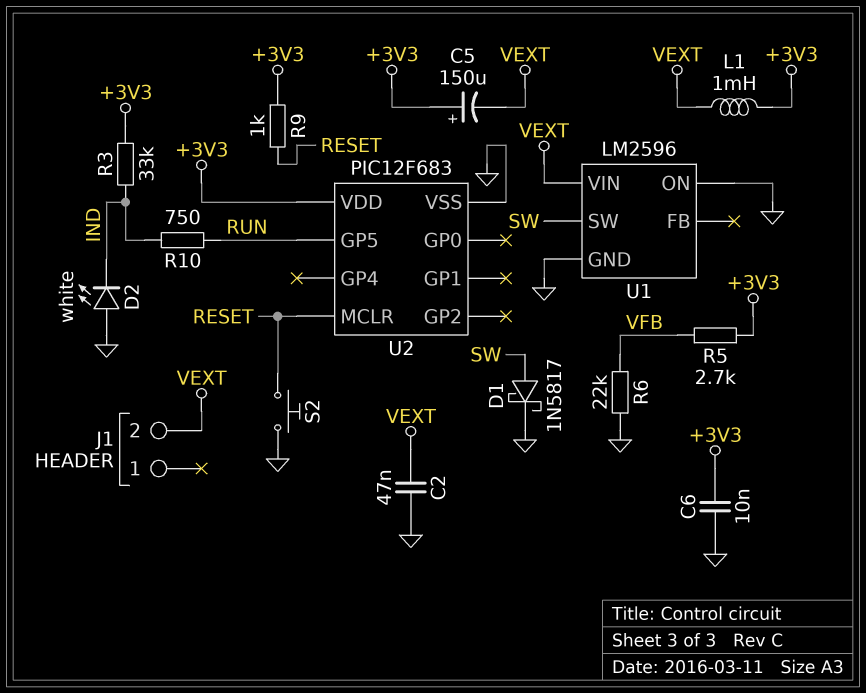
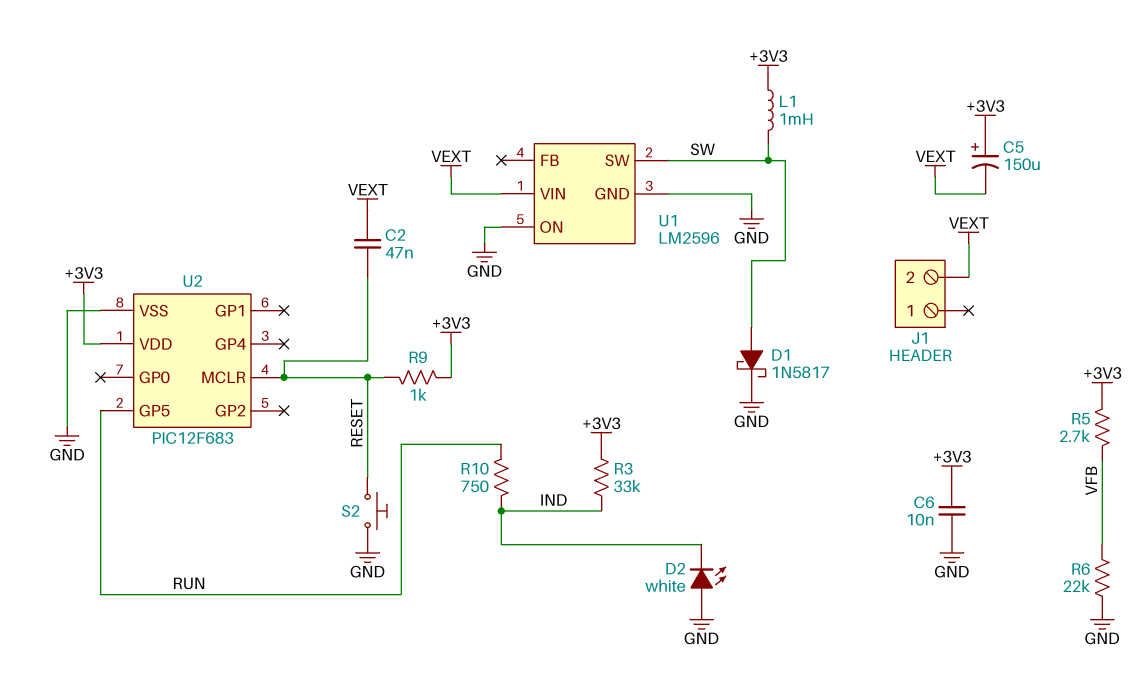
C2: 47nF (GND, VEXT) -> 47nF (RESET, VEXT)
L1: 1mH (+3V3, VEXT) -> 1mH (+3V3, SW)

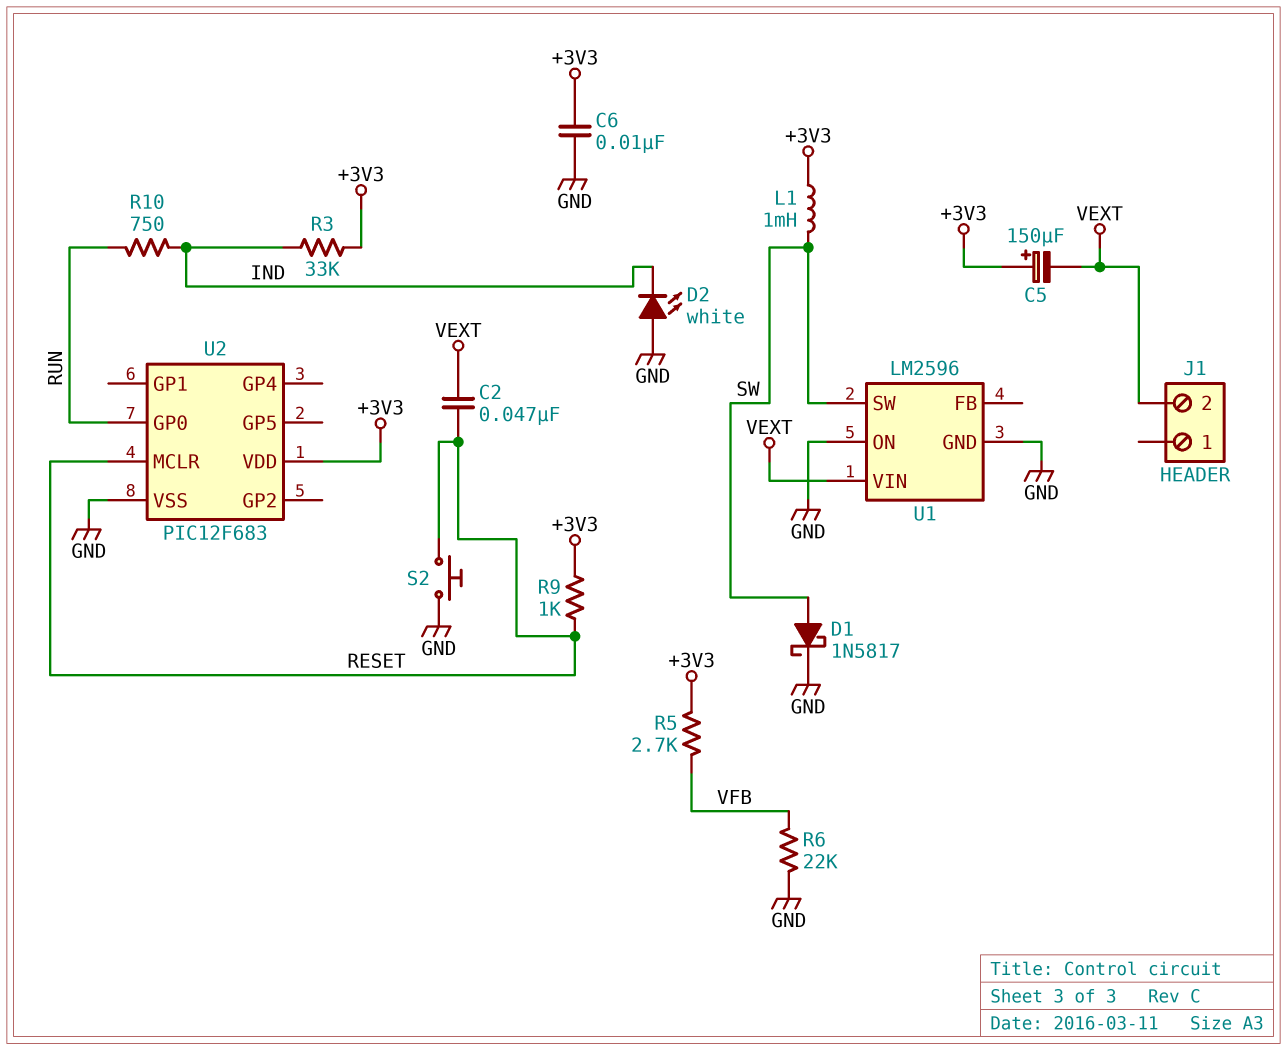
U2 pin GP0: none -> RUN
U2 pin GP5: RUN -> none

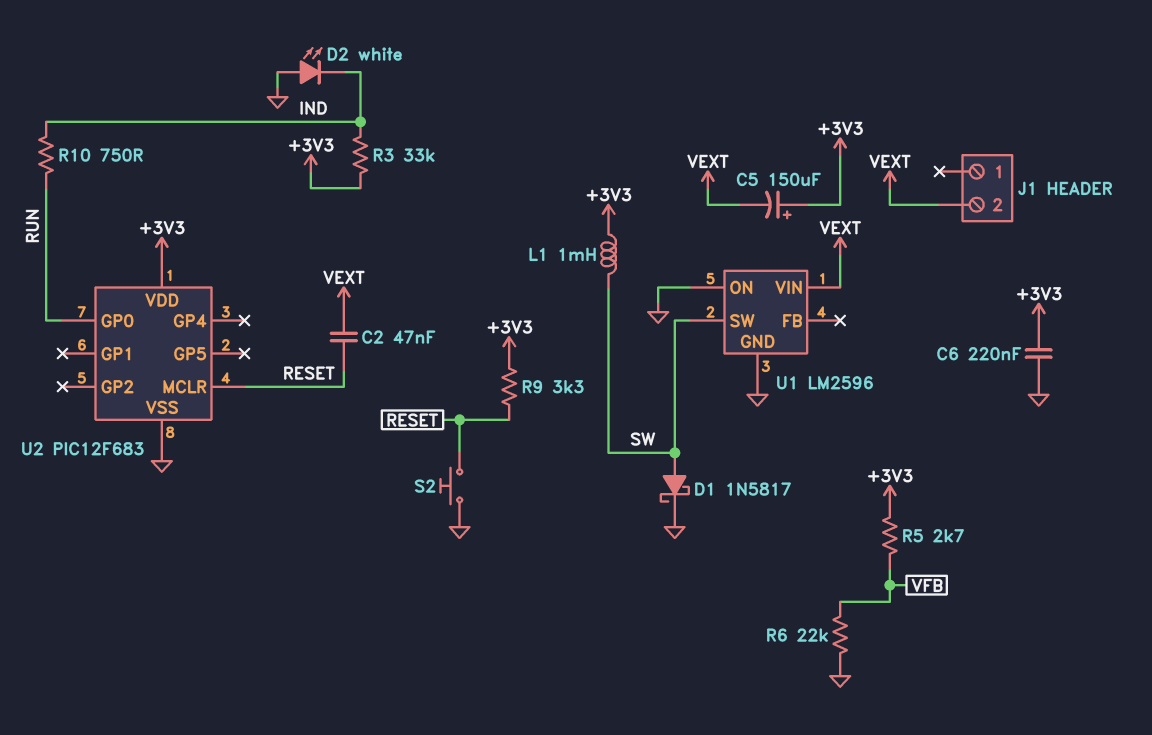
C6: 10nF (+3V3, GND) -> 220nF (+3V3, GND)
R9: 1k (+3V3, RESET) -> 3.3k (+3V3, RESET)

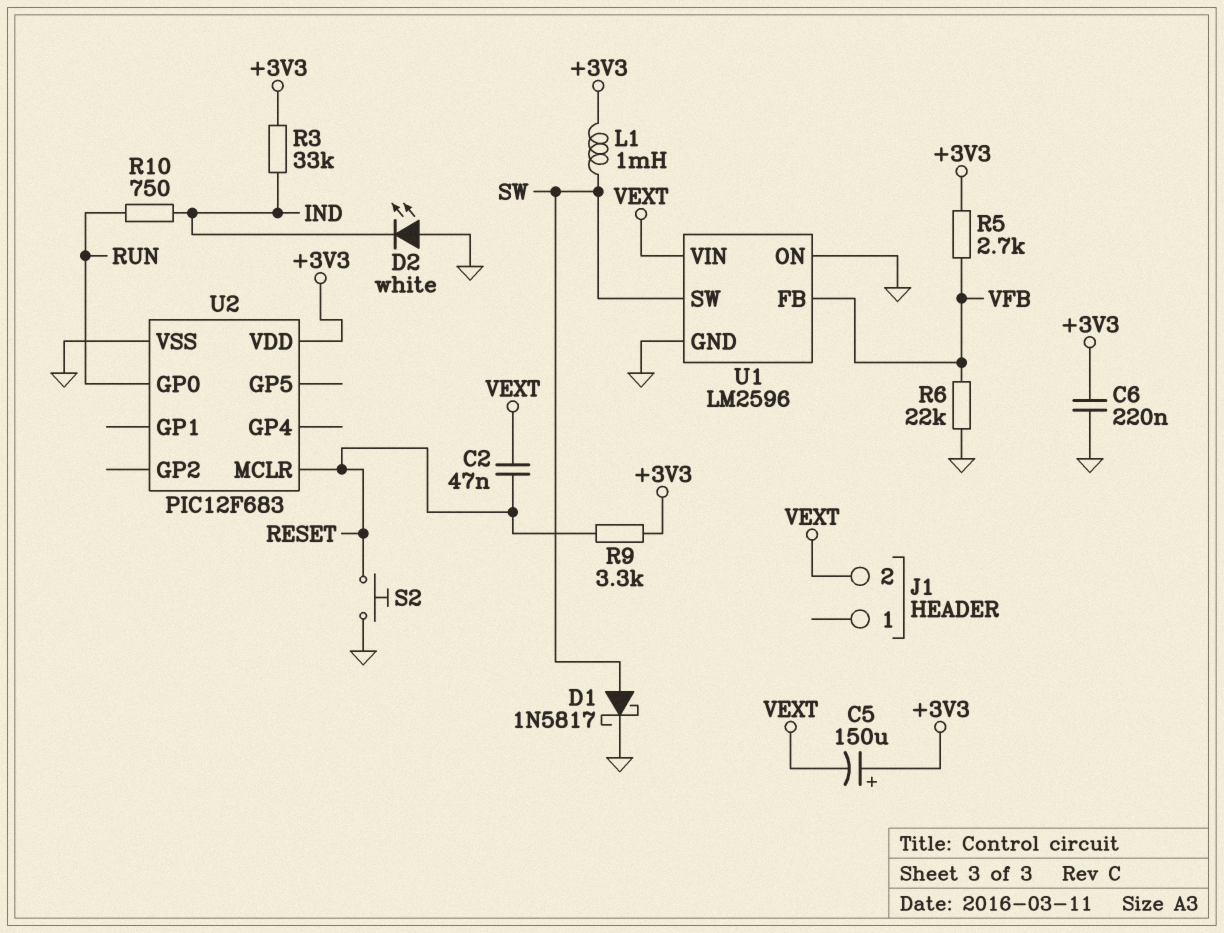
U1 pin FB: none -> VFB

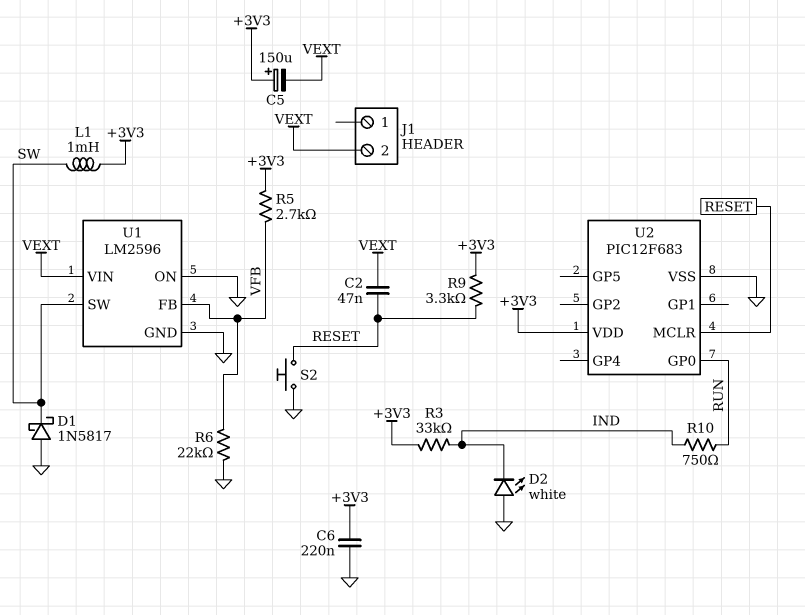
D1: schottky 1N5817 (A SW, K GND) -> schottky 1N5817 (A GND, K SW)

